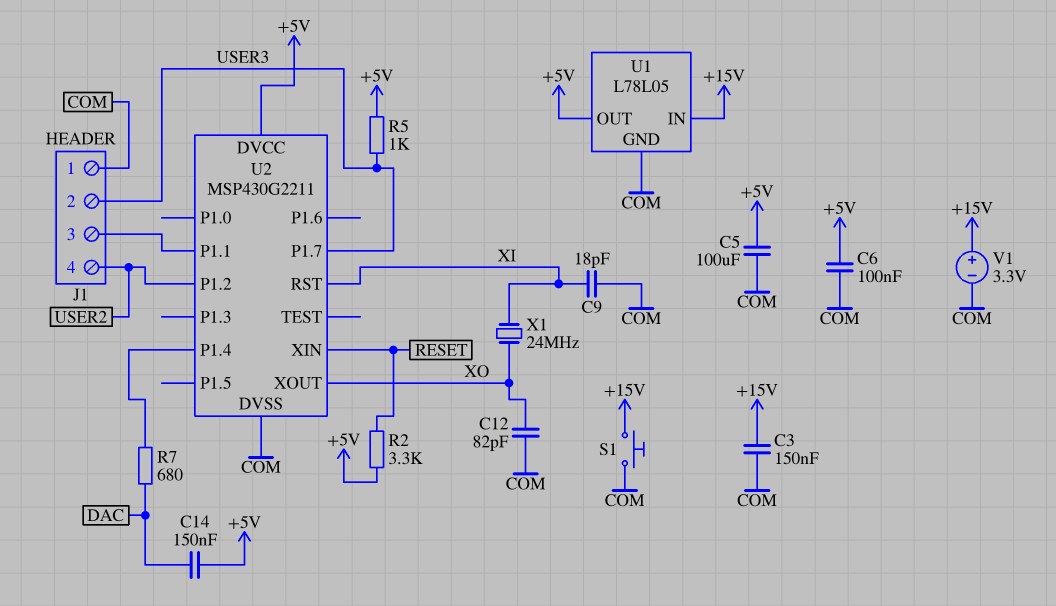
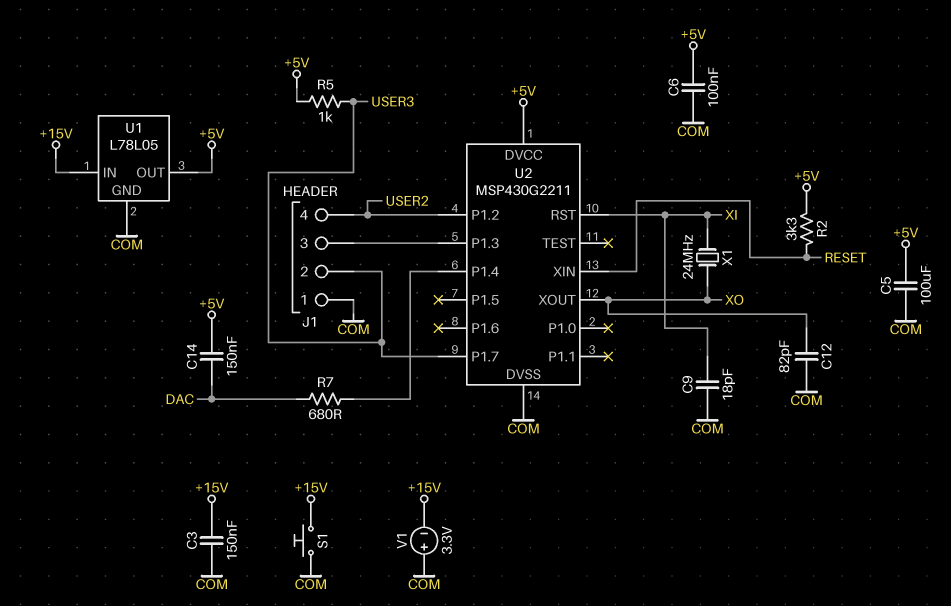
U2 pin P1.1: J1/3 -> none
U2 pin P1.3: none -> J1/3
V1: 3.3V (plus +15V, minus COM) -> 3.3V (plus COM, minus +15V)

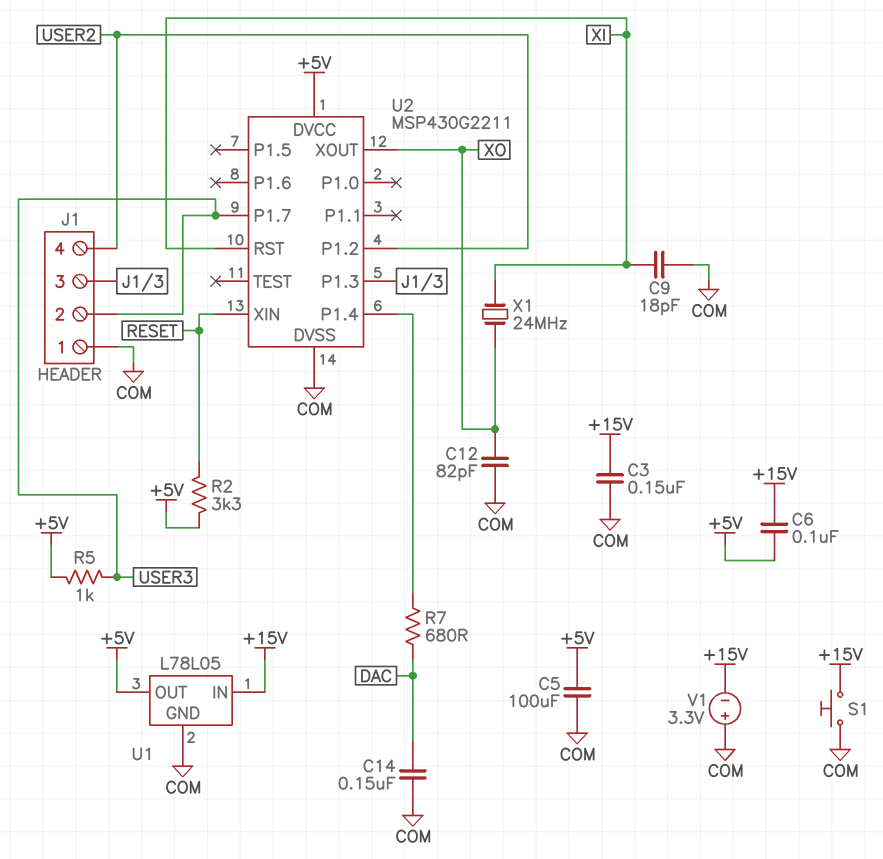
C6: 100nF (+5V, COM) -> 100nF (+5V, +15V)
C14: 150nF (+5V, DAC) -> 150nF (COM, DAC)

